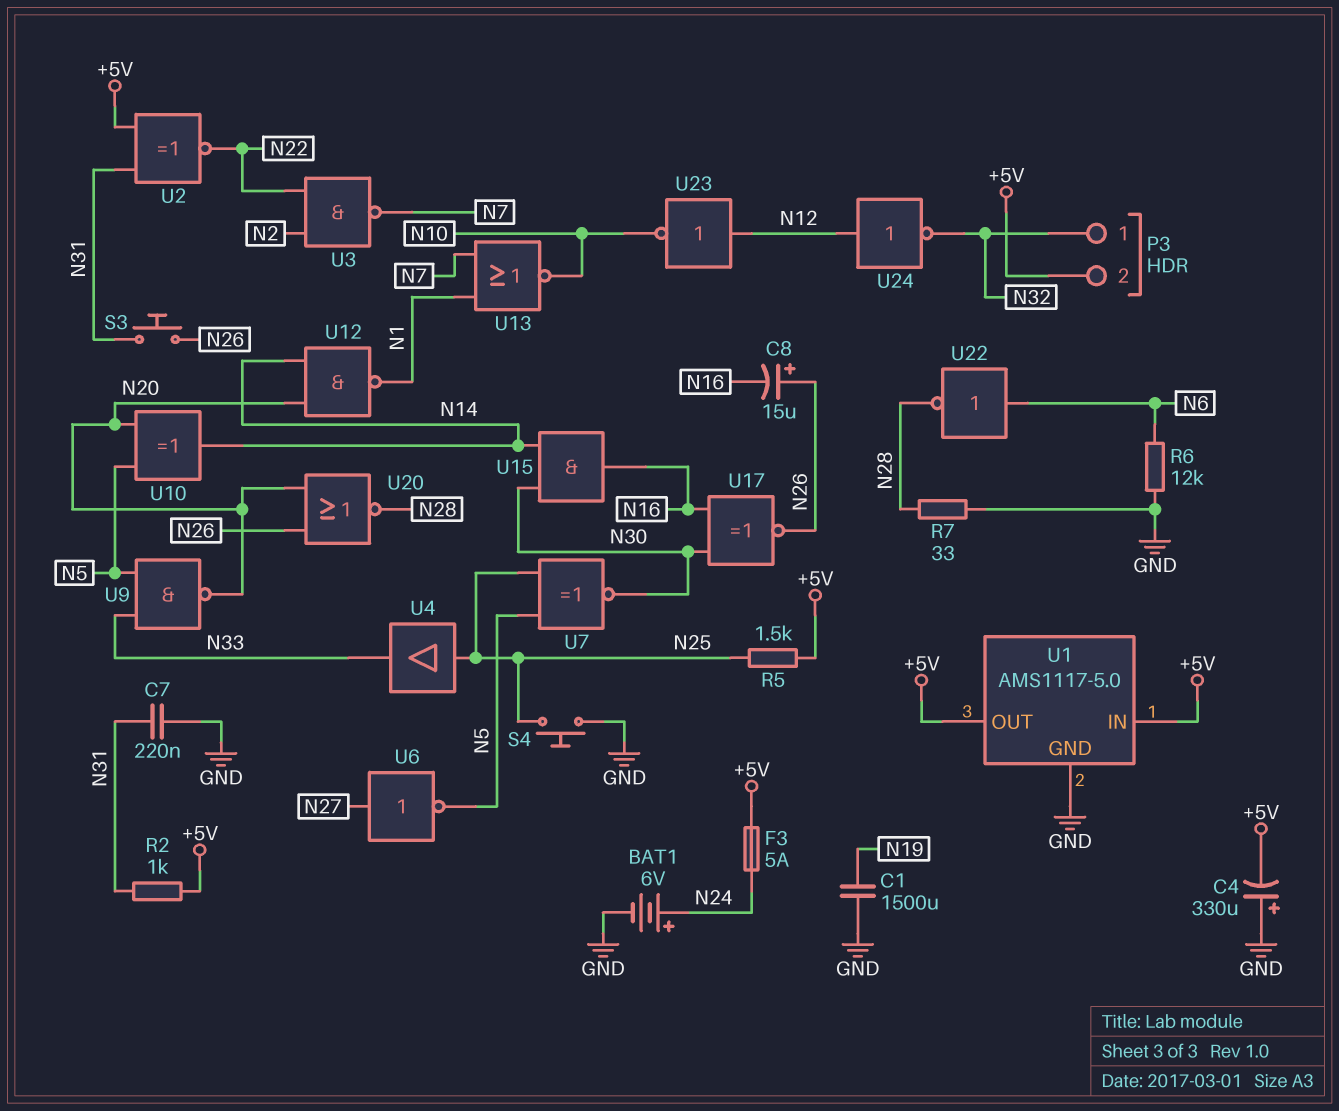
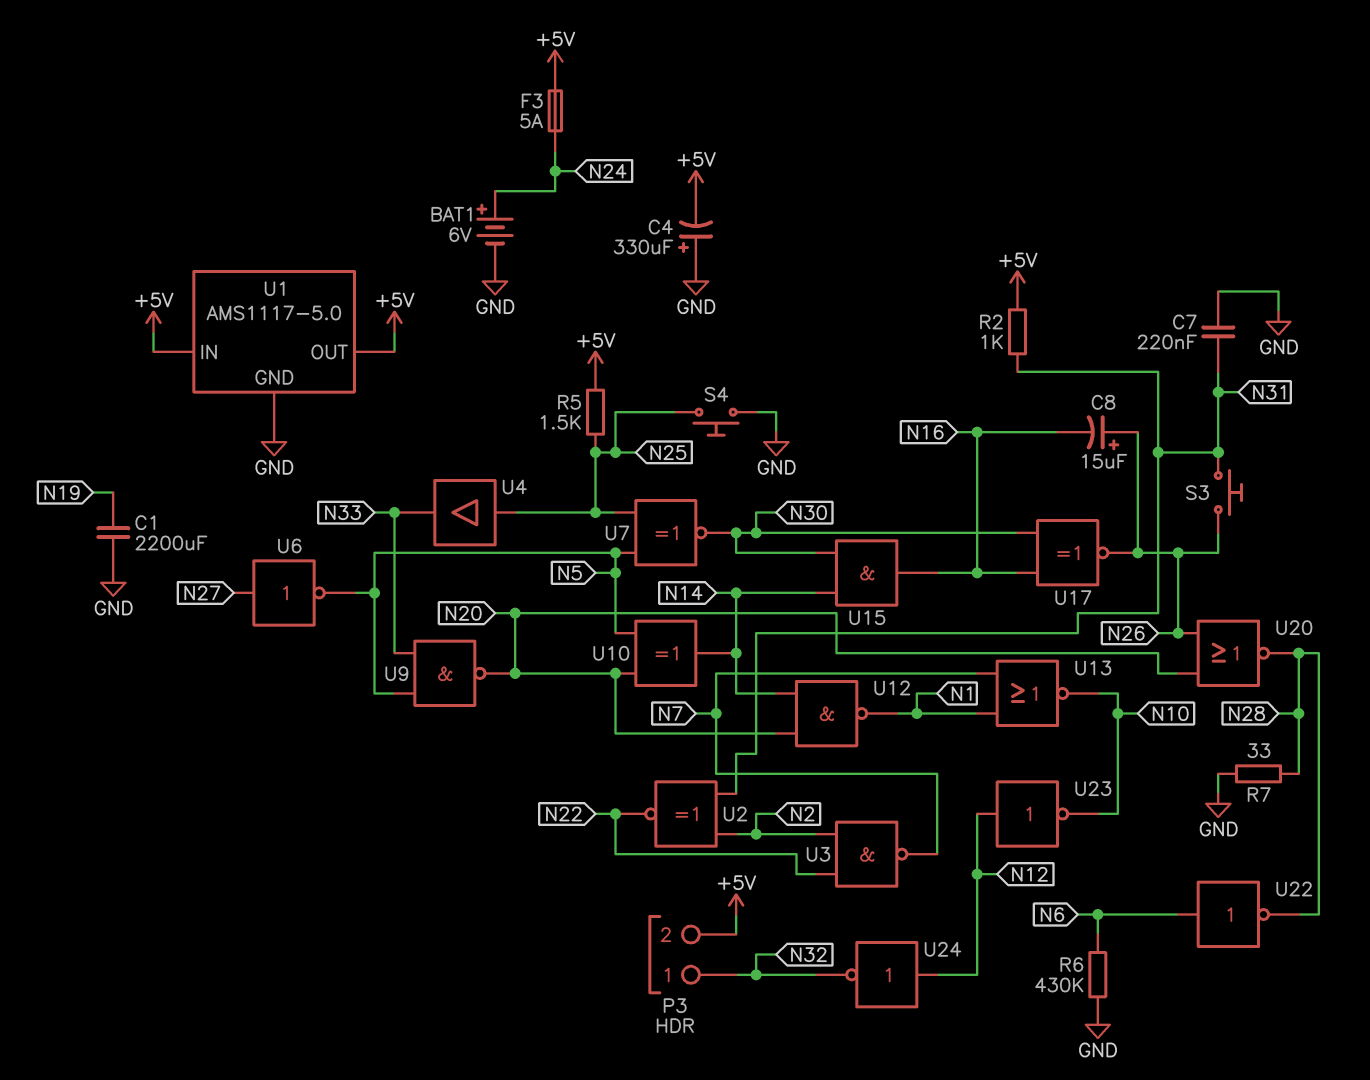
C1: 1500uF (GND, N19) -> 2200uF (GND, N19)
R6: 12k (GND, N6) -> 430k (GND, N6)
U2: XNOR (in +5V, in N31, out N22) -> XNOR (in N2, in N31, out N22)

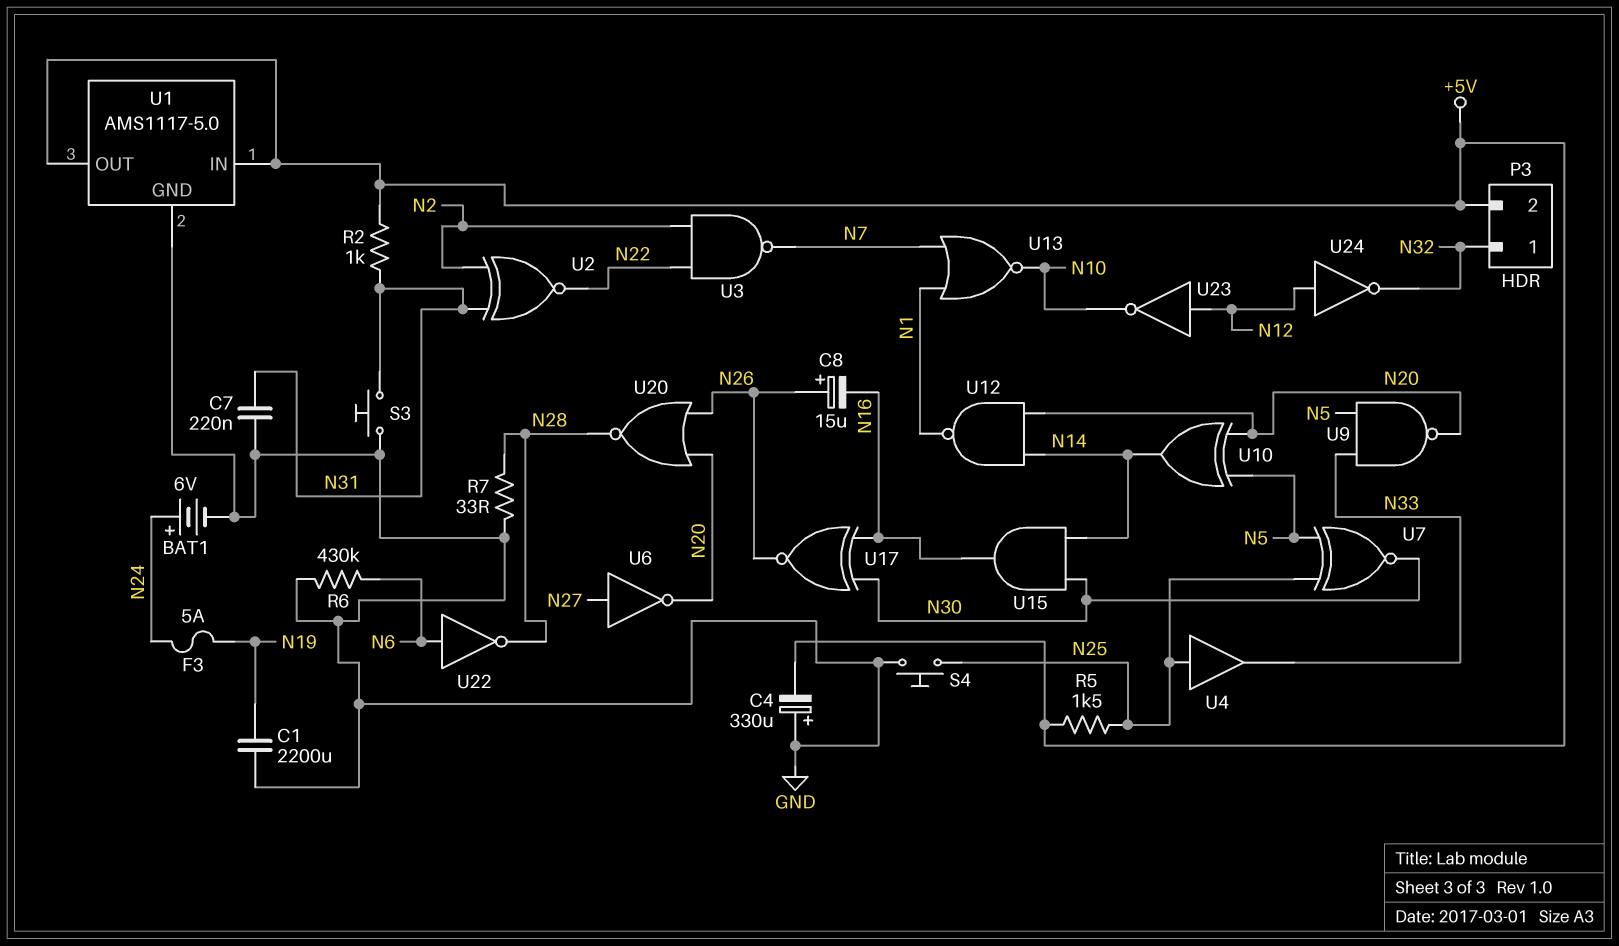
F3: 5A (+5V, N24) -> 5A (N19, N24)
S3: button (N26, N31) -> button (GND, N31)
U6: NOT (in N27, out N5) -> NOT (in N27, out N20)

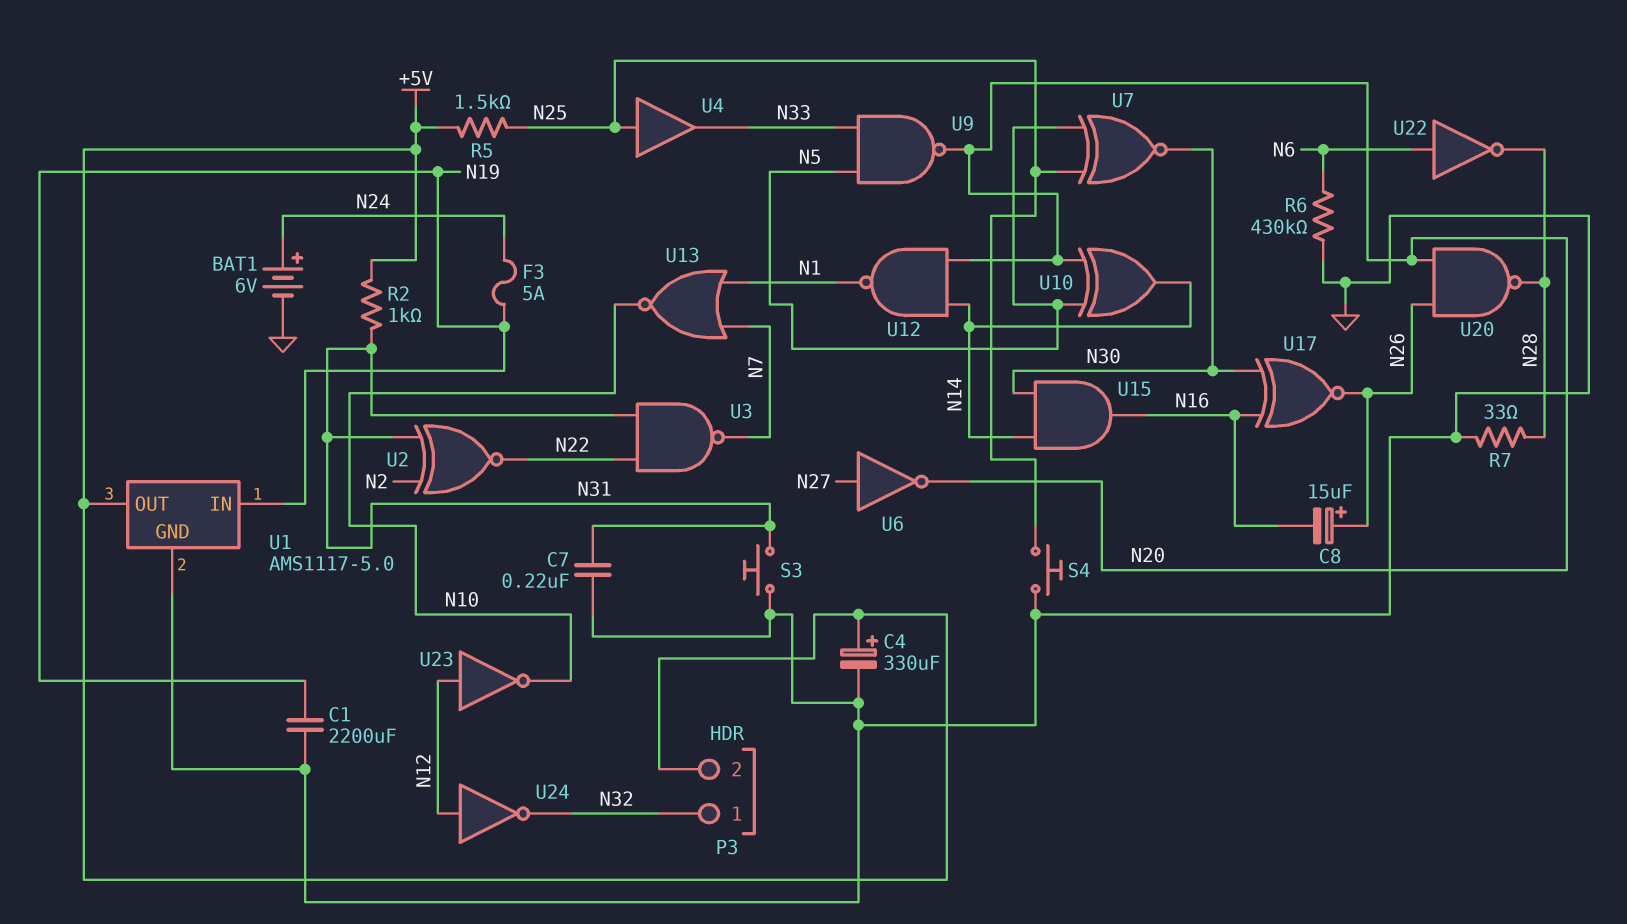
C4: 330uF (plus GND, minus +5V) -> 330uF (plus +5V, minus GND)
U1 pin IN: +5V -> N19
U3: NAND (in N2, in N22, out N7) -> NAND (in N22, in N31, out N7)
U20: NOR (in N20, in N26, out N28) -> NAND (in N20, in N26, out N28)

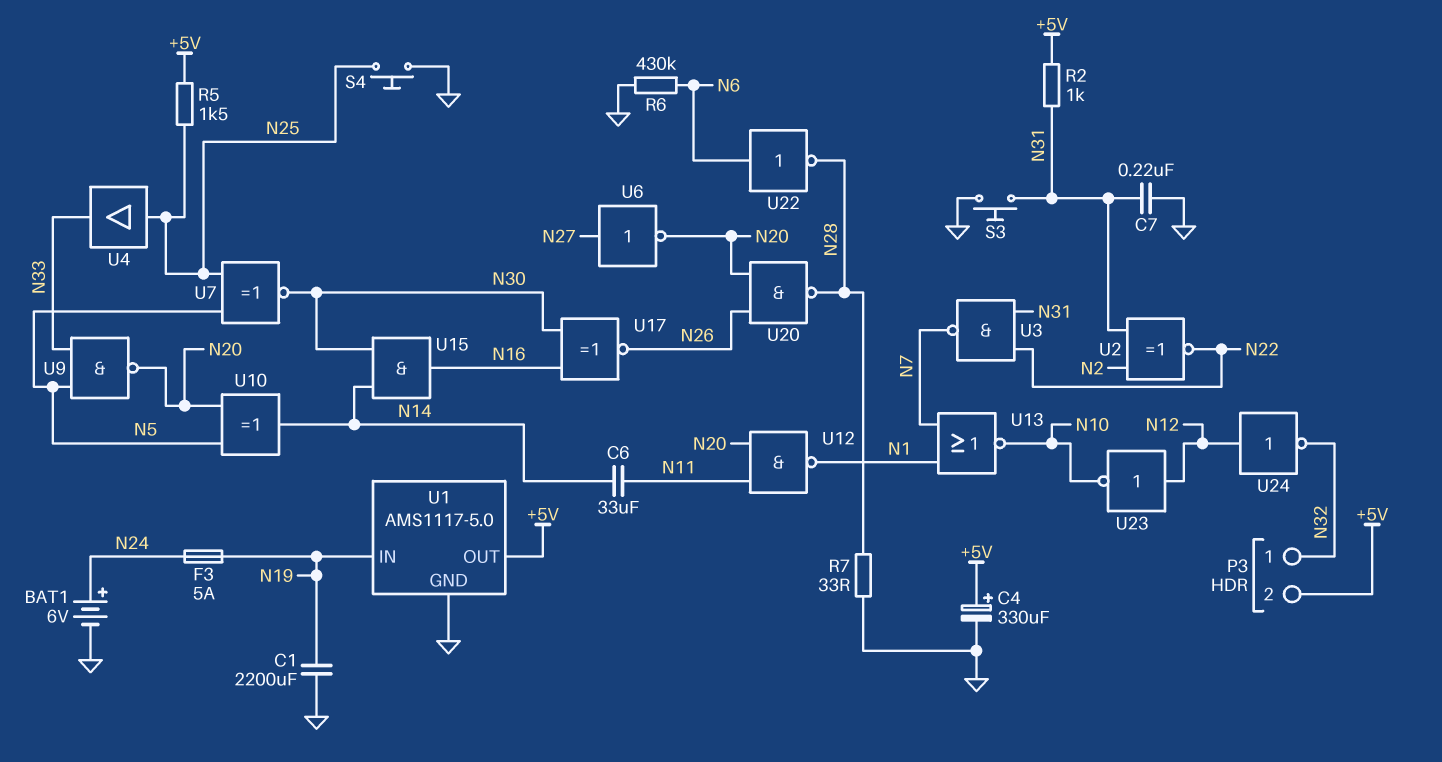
C6: none -> 33uF (N11, N14)
C8: 15uF (plus N26, minus N16) -> none
U12: NAND (in N14, in N20, out N1) -> NAND (in N11, in N20, out N1)

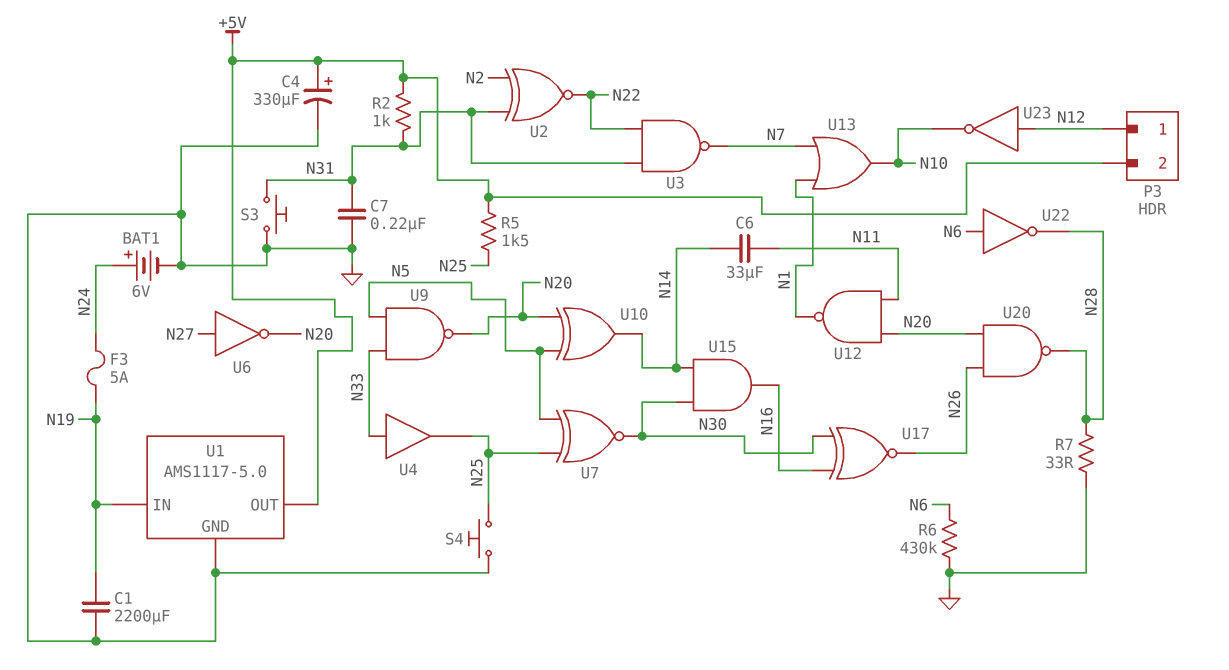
P3 pin 1: N32 -> N12
U4: buffer (in N25, out N33) -> buffer (in N33, out N25)
U13: NOR (in N1, in N7, out N10) -> OR (in N1, in N7, out N10)
U24: NOT (in N12, out N32) -> none

